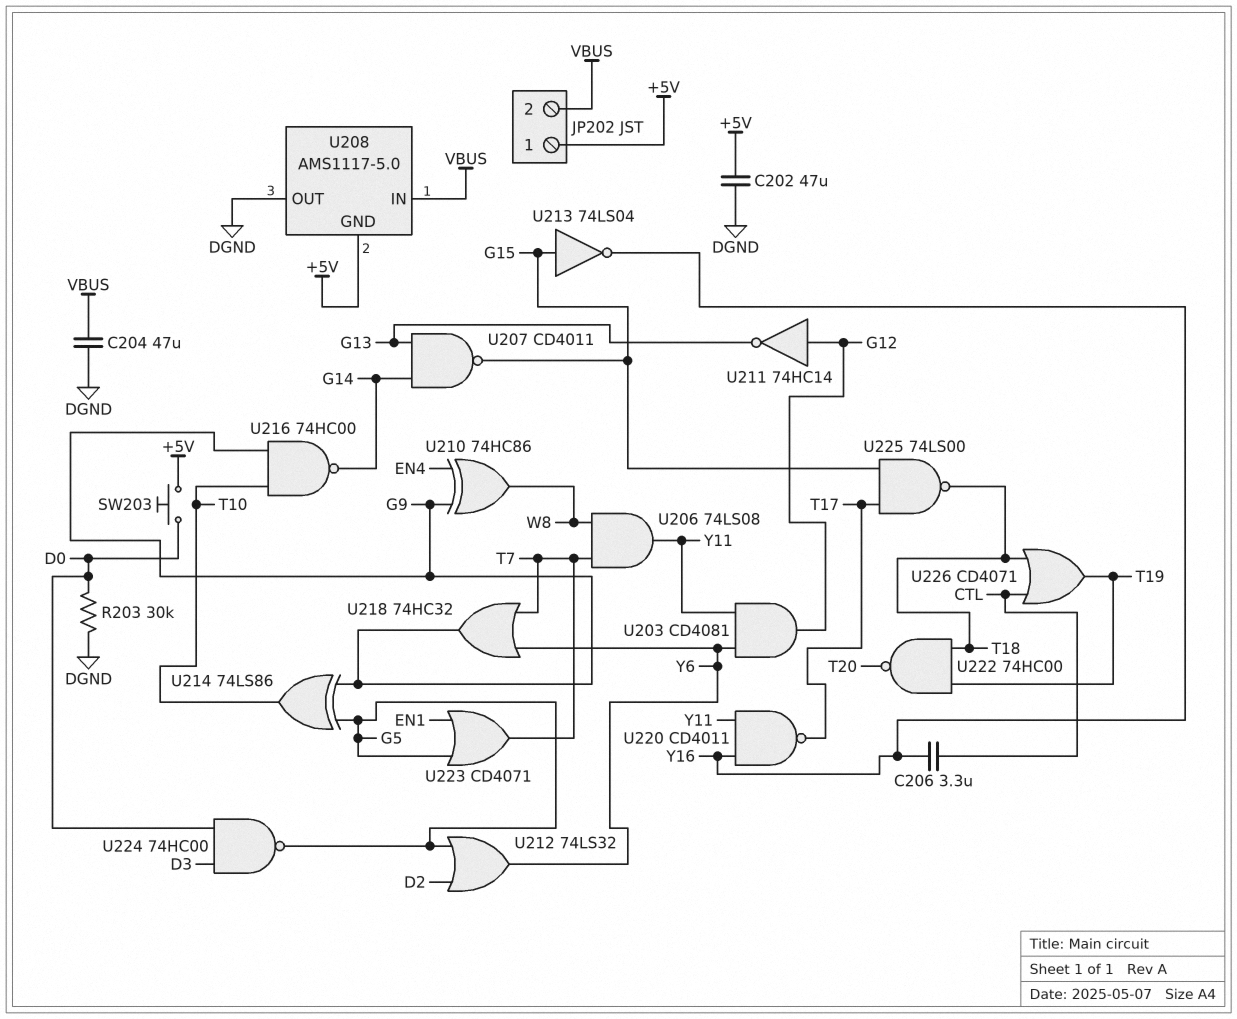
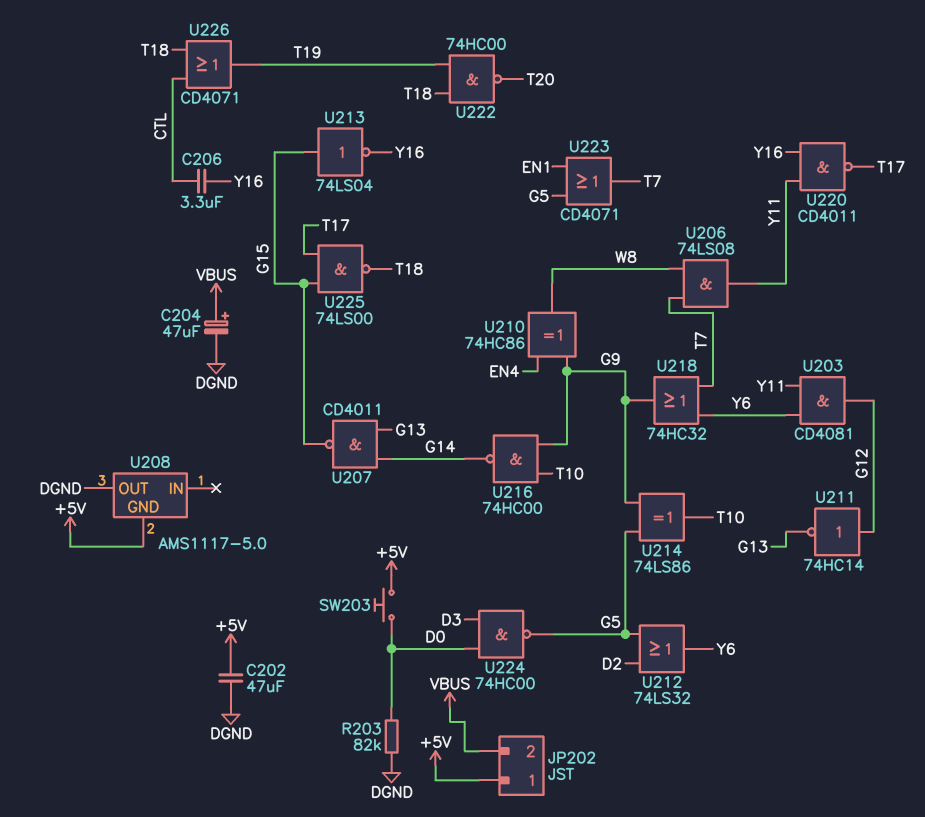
C204: 47uF (DGND, VBUS) -> 47uF (plus VBUS, minus DGND)
R203: 30k (D0, DGND) -> 82k (D0, DGND)
U208 pin IN: VBUS -> none

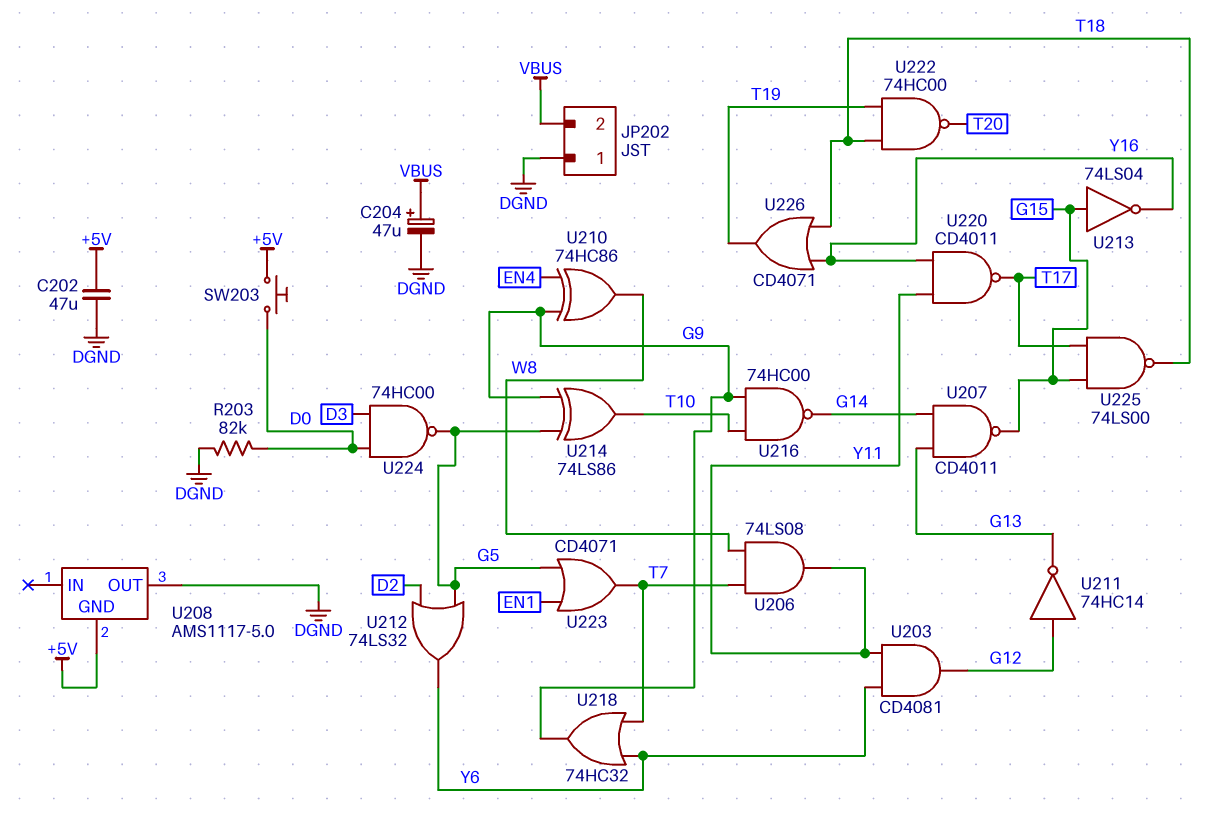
C206: 3.3uF (CTL, Y16) -> none
JP202 pin 1: +5V -> DGND
U226: OR CD4071 (in CTL, in T18, out T19) -> OR CD4071 (in T18, in Y16, out T19)

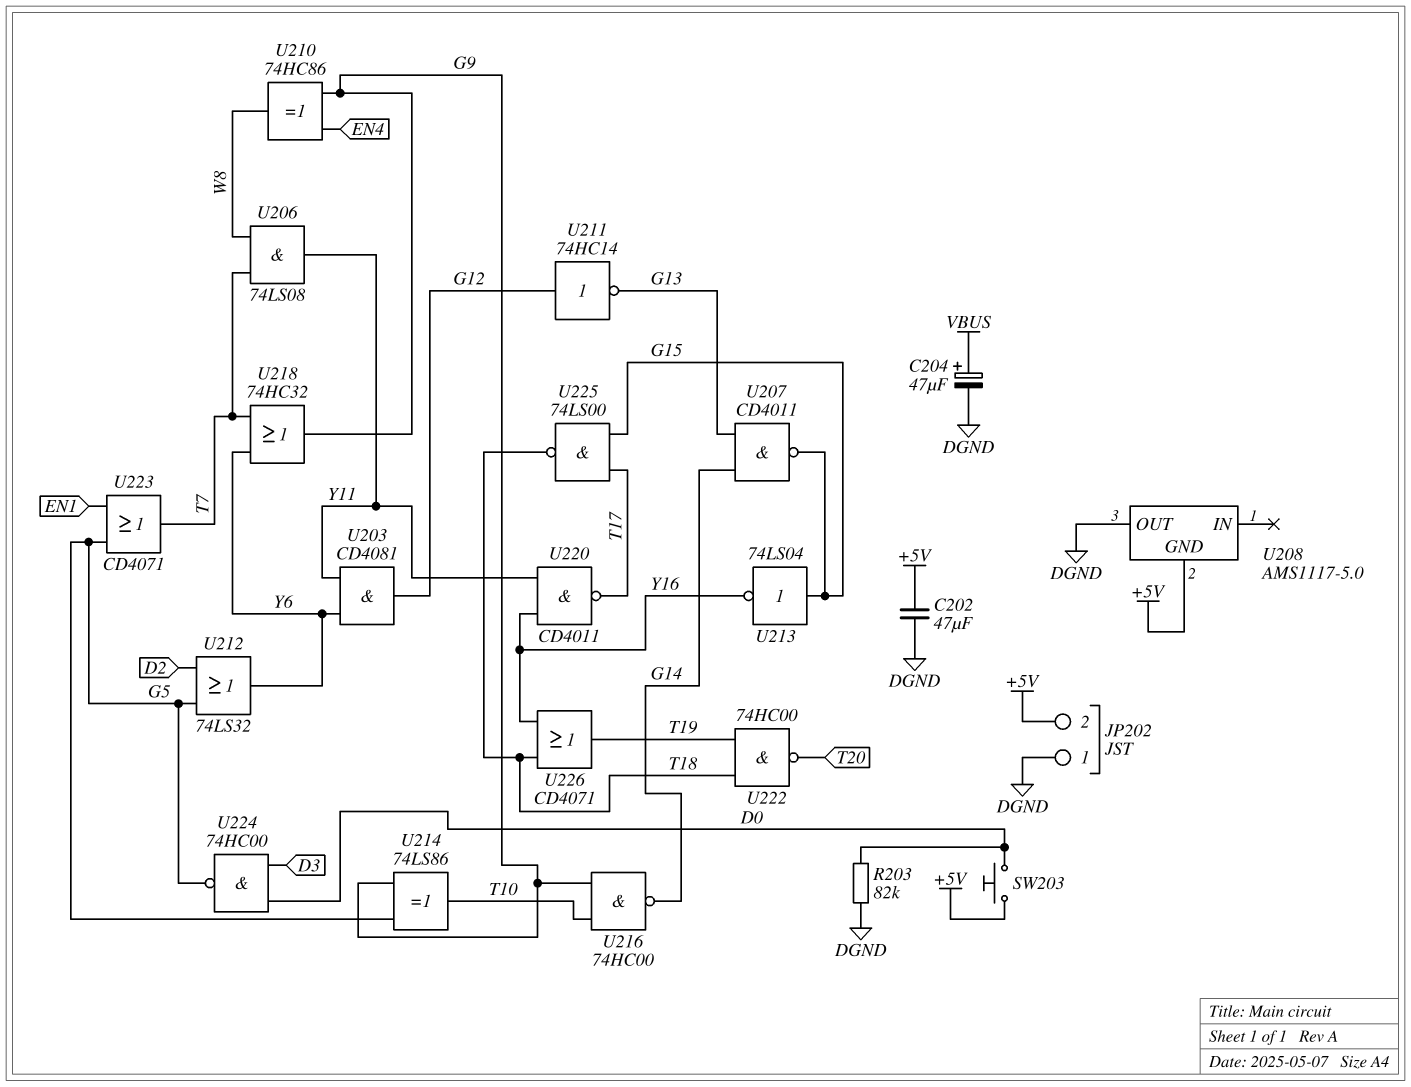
JP202 pin 2: VBUS -> +5V

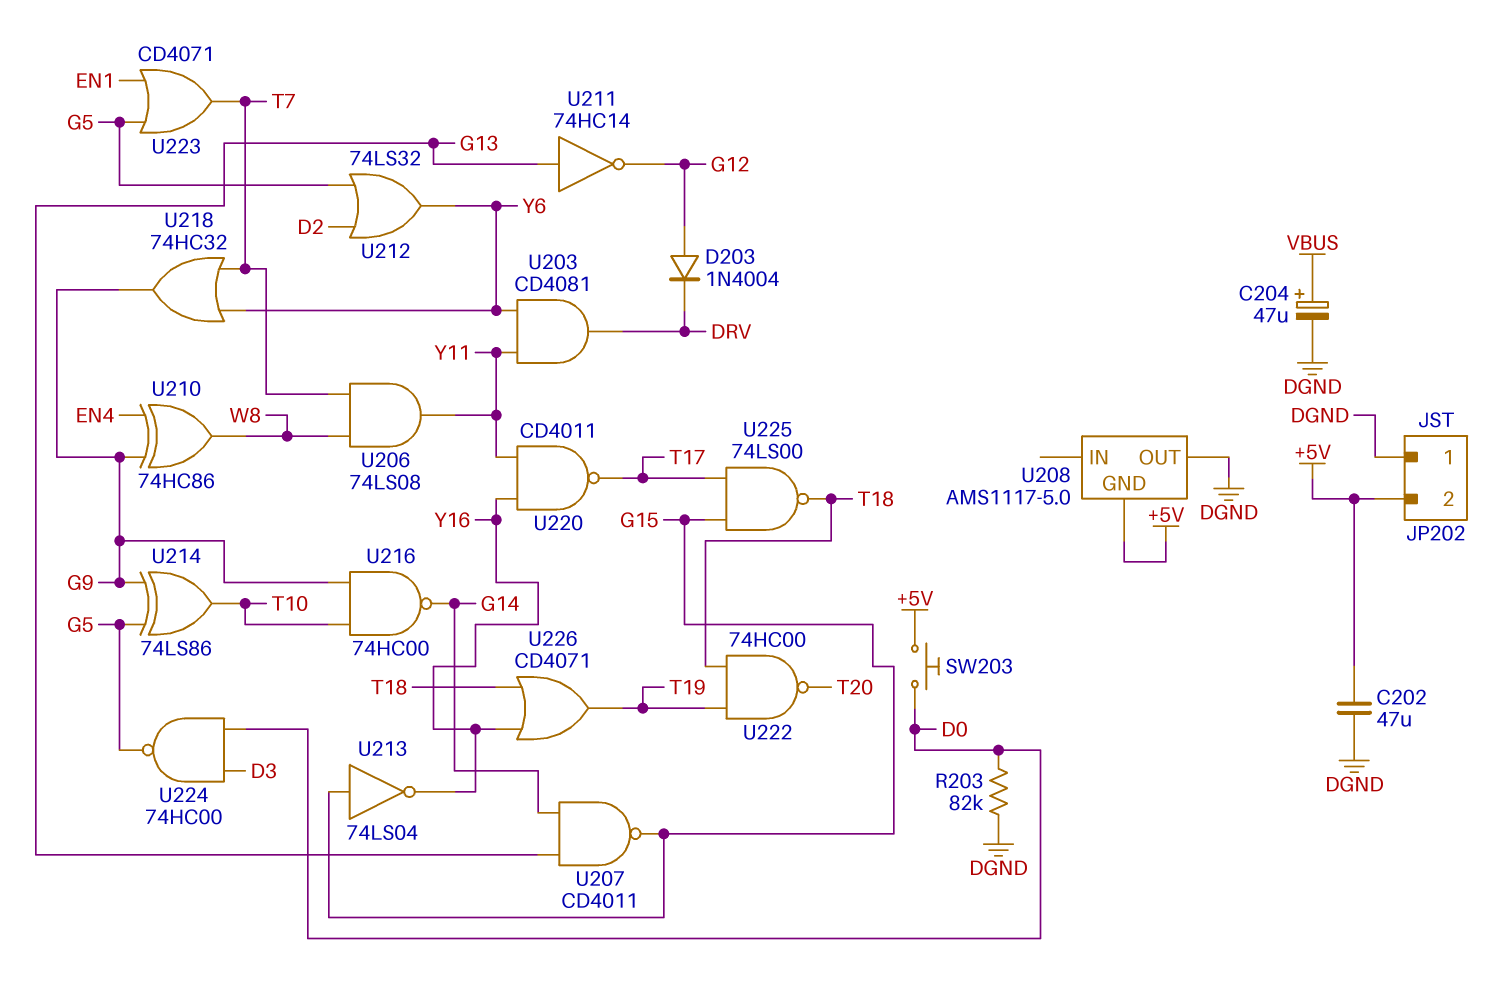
D203: none -> diode 1N4004 (A G12, K DRV)
U203: AND CD4081 (in Y6, in Y11, out G12) -> AND CD4081 (in Y6, in Y11, out DRV)
U211: NOT 74HC14 (in G12, out G13) -> NOT 74HC14 (in G13, out G12)

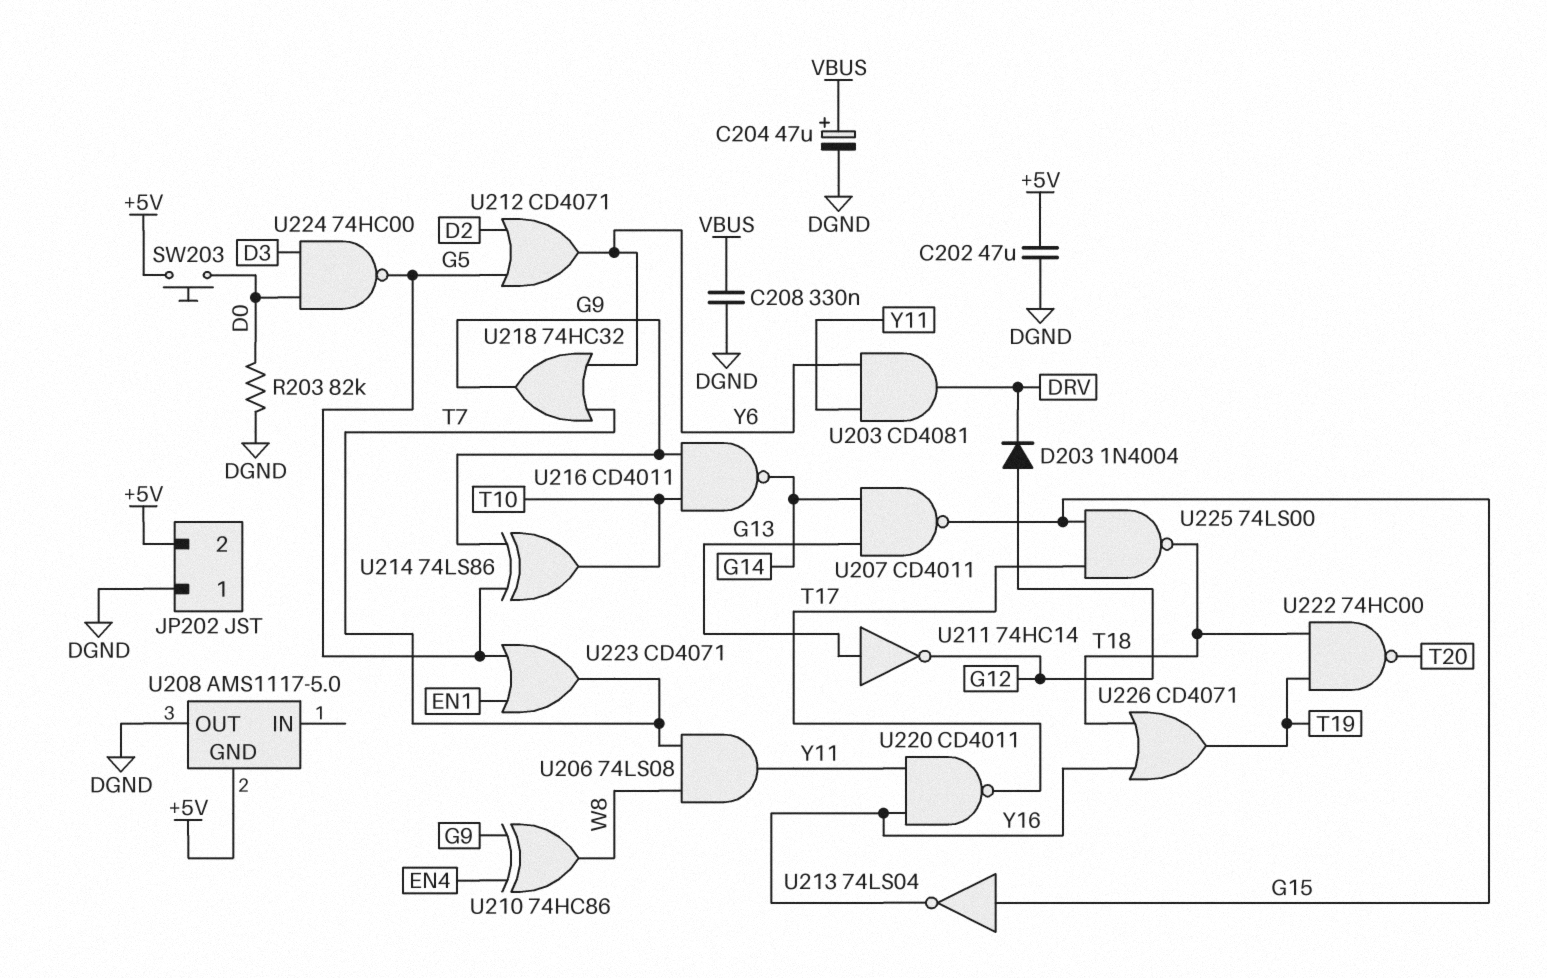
C208: none -> 330nF (DGND, VBUS)
U212: OR 74LS32 (in D2, in G5, out Y6) -> OR CD4071 (in D2, in G5, out Y6)
U216: NAND 74HC00 (in G9, in T10, out G14) -> NAND CD4011 (in G9, in T10, out G14)

